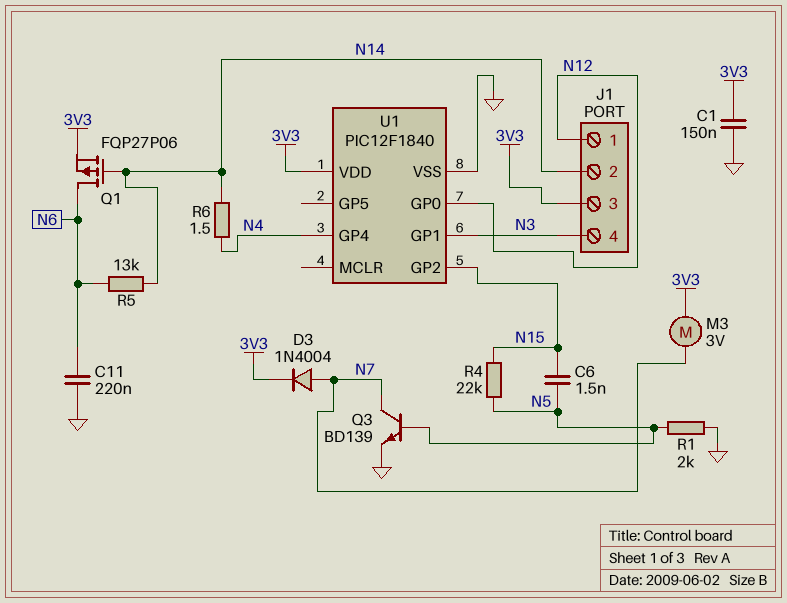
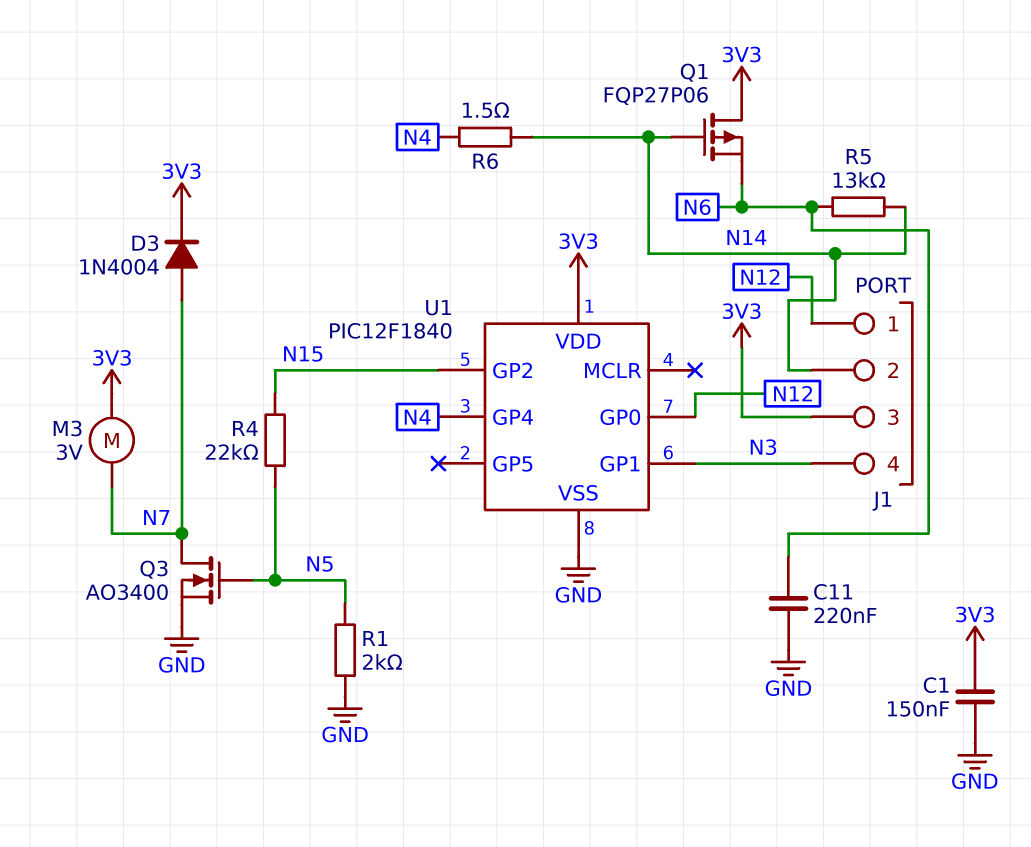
C6: 1.5nF (N5, N15) -> none
Q1: PMOS FQP27P06 (G N14, D N6, S 3V3) -> PMOS FQP27P06 (G N14, D 3V3, S N6)
Q3: NPN BD139 (B N5, C N7, E GND) -> NMOS AO3400 (G N5, D N7, S GND)

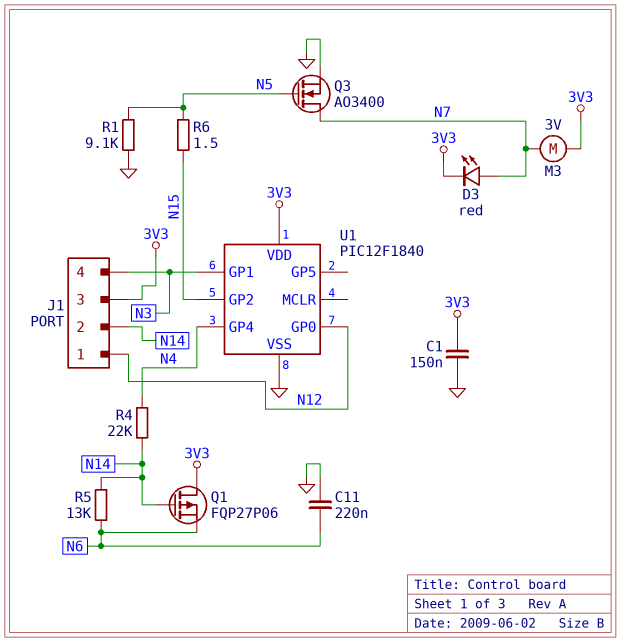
D3: diode 1N4004 (A N7, K 3V3) -> LED red (A N7, K 3V3)
R1: 2k (GND, N5) -> 9.1k (GND, N5)
R4: 22k (N5, N15) -> 22k (N4, N14)
R6: 1.5 (N4, N14) -> 1.5 (N5, N15)

